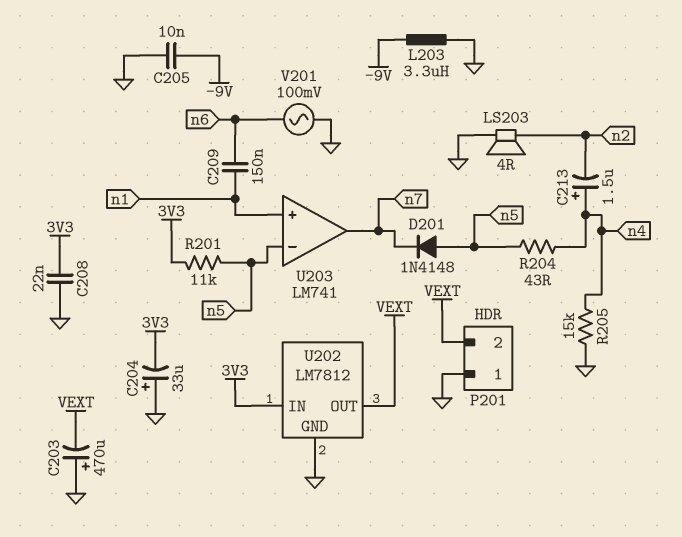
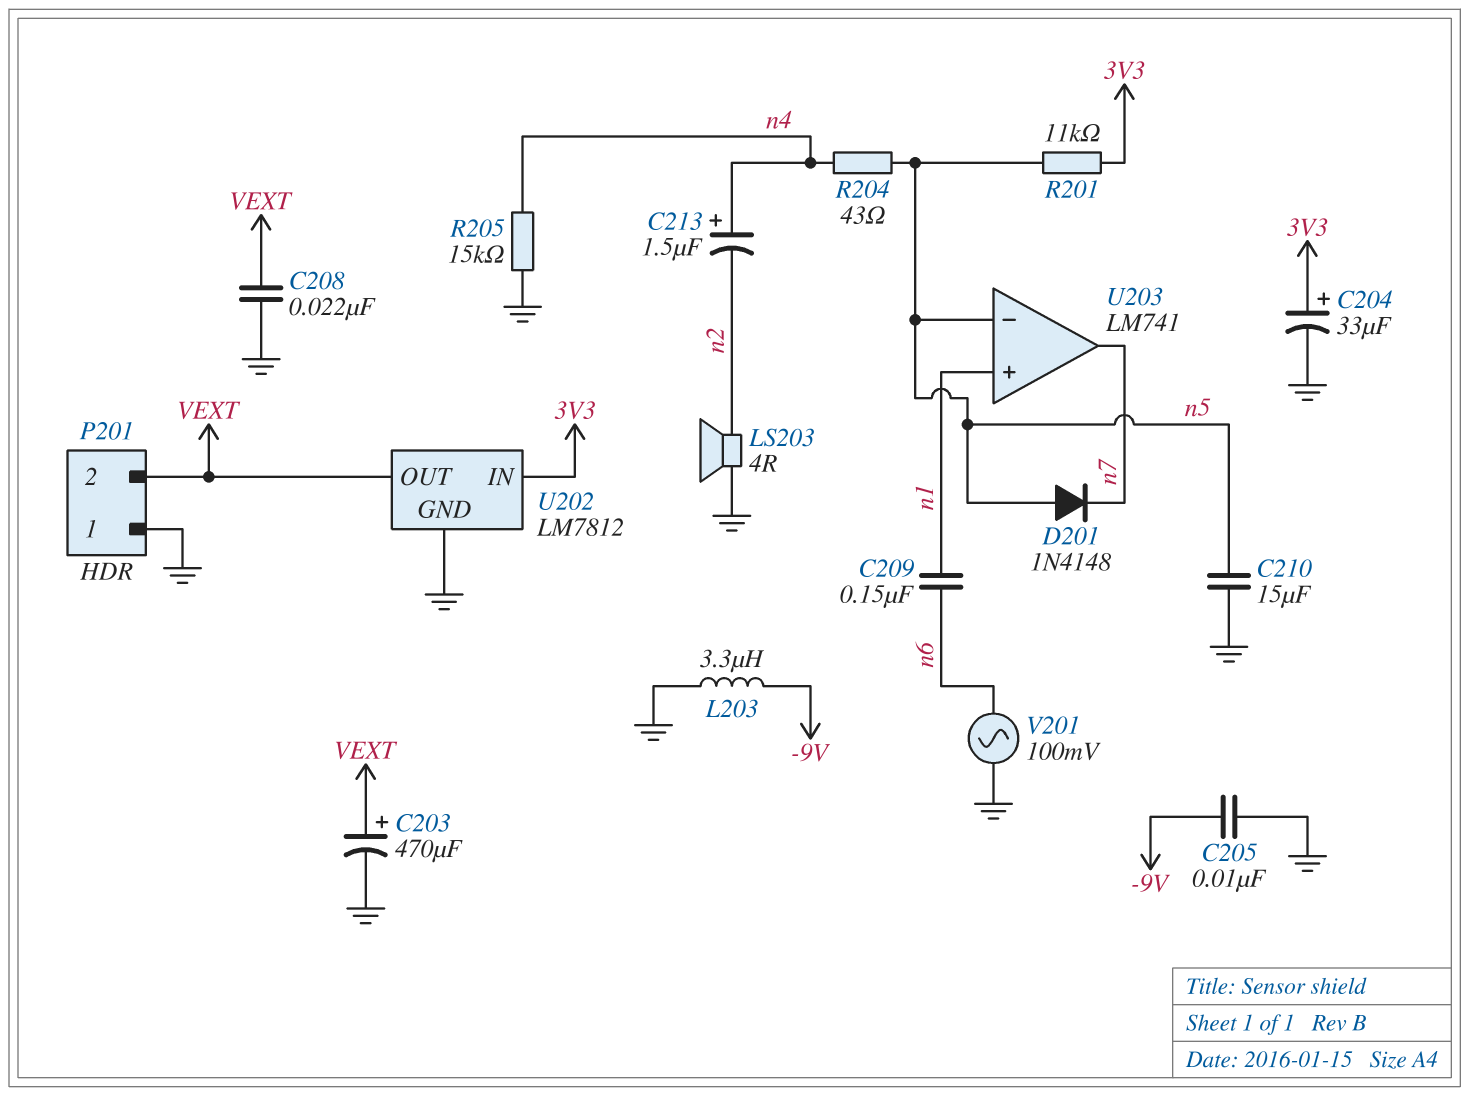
C203: 470uF (plus GND, minus VEXT) -> 470uF (plus VEXT, minus GND)
C204: 33uF (plus GND, minus 3V3) -> 33uF (plus 3V3, minus GND)
C208: 22nF (3V3, GND) -> 22nF (GND, VEXT)
C210: none -> 15uF (GND, n5)

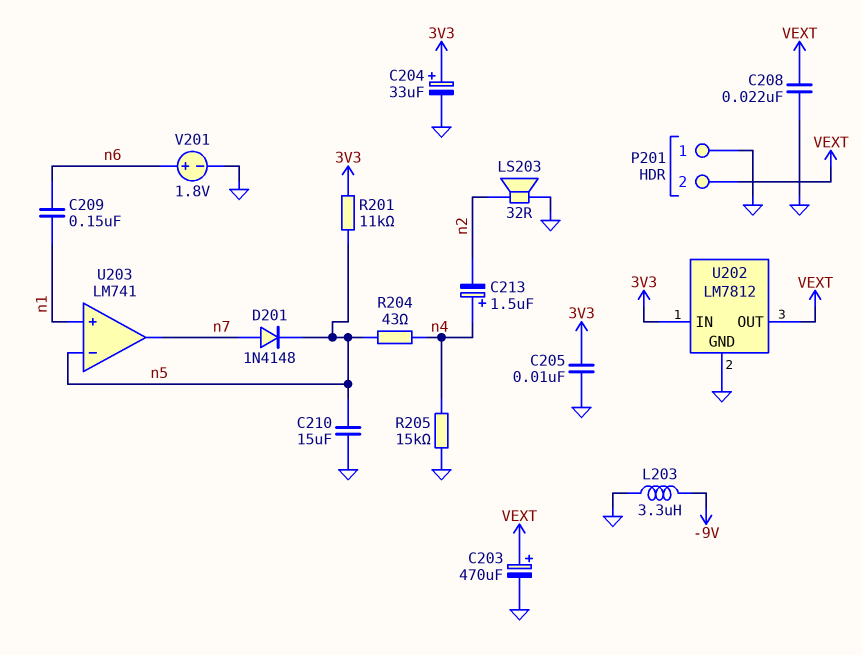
C205: 10nF (-9V, GND) -> 10nF (3V3, GND)
D201: diode 1N4148 (A n5, K n7) -> diode 1N4148 (A n7, K n5)
LS203: speaker 4R (GND, n2) -> speaker 32R (GND, n2)
V201: AC 100mV (GND, n6) -> 1.8V (plus n6, minus GND)

